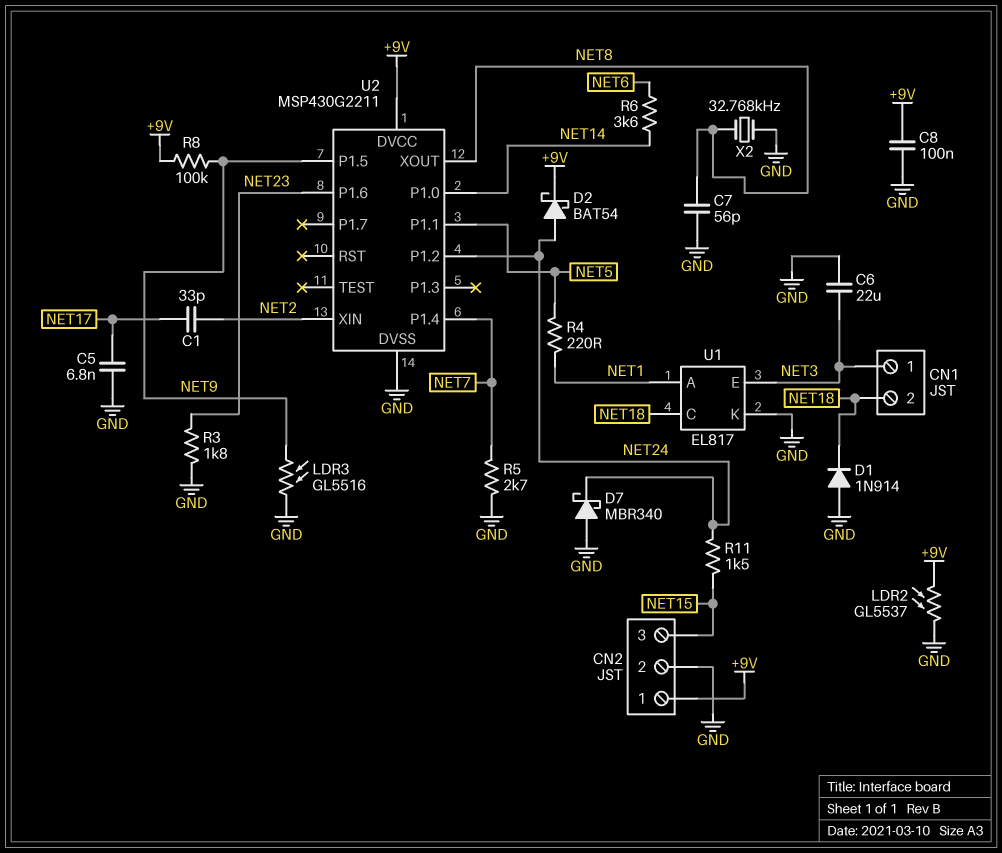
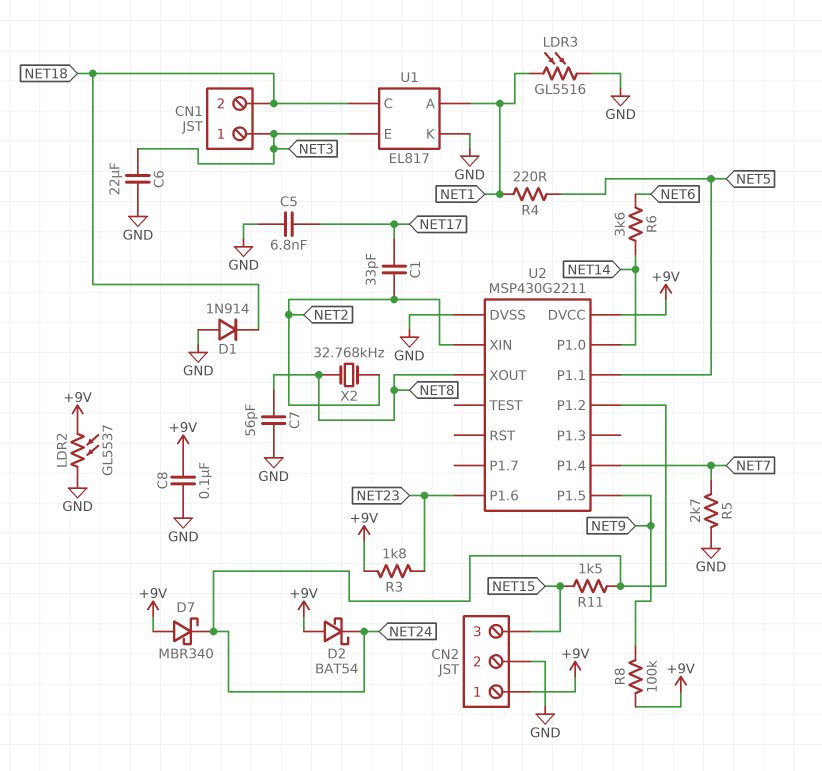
D2: schottky BAT54 (A NET24, K +9V) -> schottky BAT54 (A +9V, K NET24)
D7: schottky MBR340 (A GND, K NET24) -> schottky MBR340 (A +9V, K NET24)
LDR3: GL5516 (GND, NET9) -> GL5516 (GND, NET1)
R3: 1.8k (GND, NET23) -> 1.8k (+9V, NET23)
X2: 32.768kHz (GND, NET8) -> 32.768kHz (NET2, NET8)

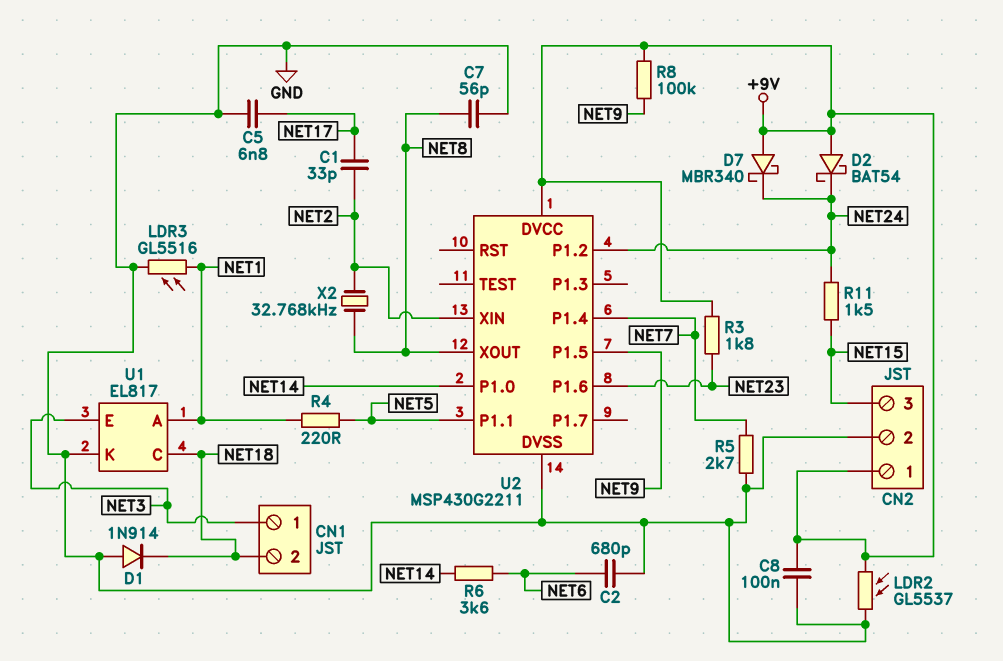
C2: none -> 680pF (GND, NET6)
C6: 22uF (GND, NET3) -> none

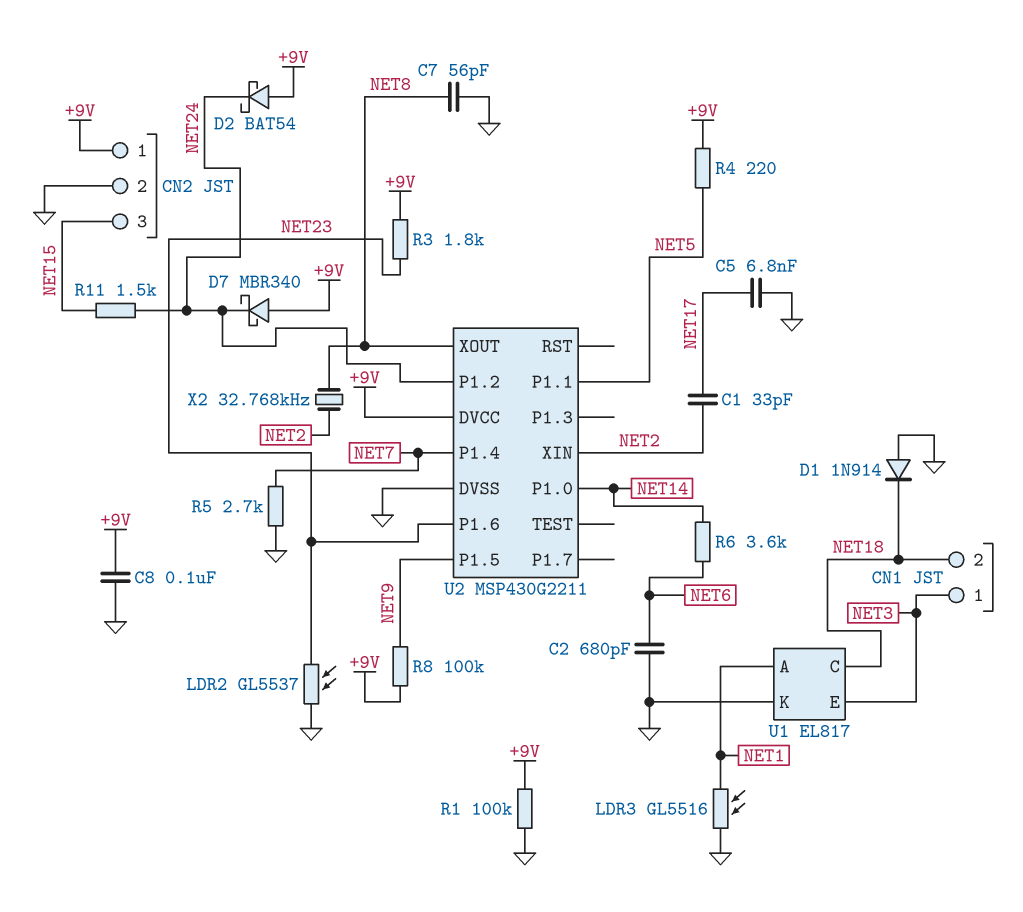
LDR2: GL5537 (+9V, GND) -> GL5537 (GND, NET23)
R1: none -> 100k (+9V, GND)
R4: 220 (NET1, NET5) -> 220 (+9V, NET5)

